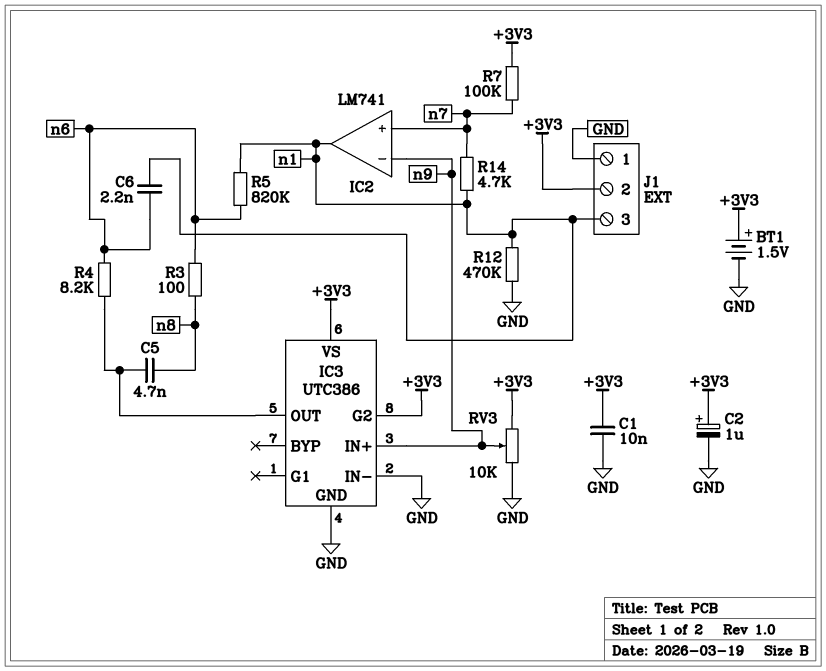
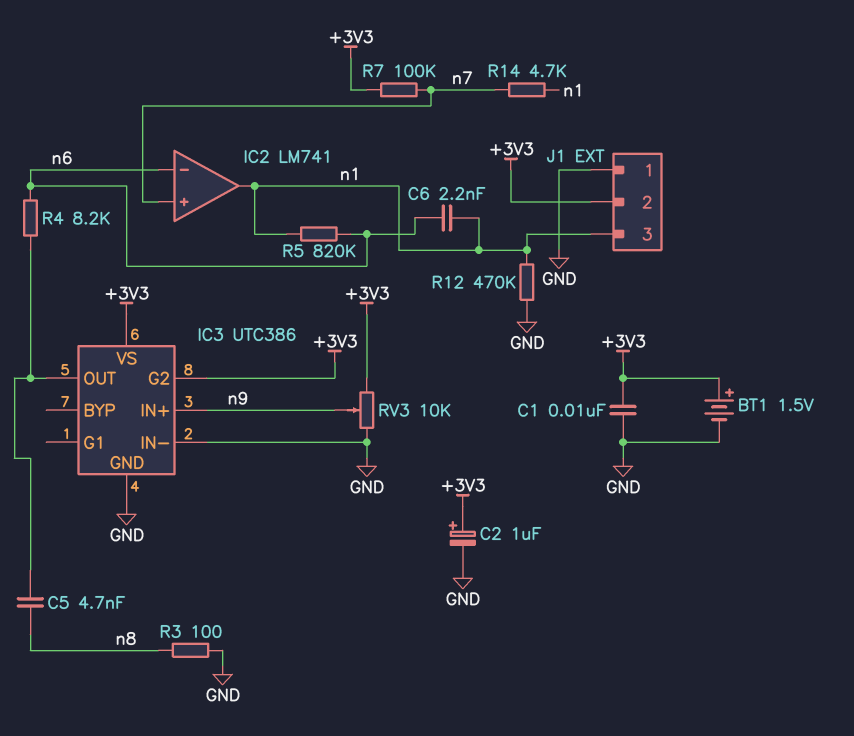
IC2 pin in-: n9 -> n6
R3: 100 (n6, n8) -> 100 (GND, n8)

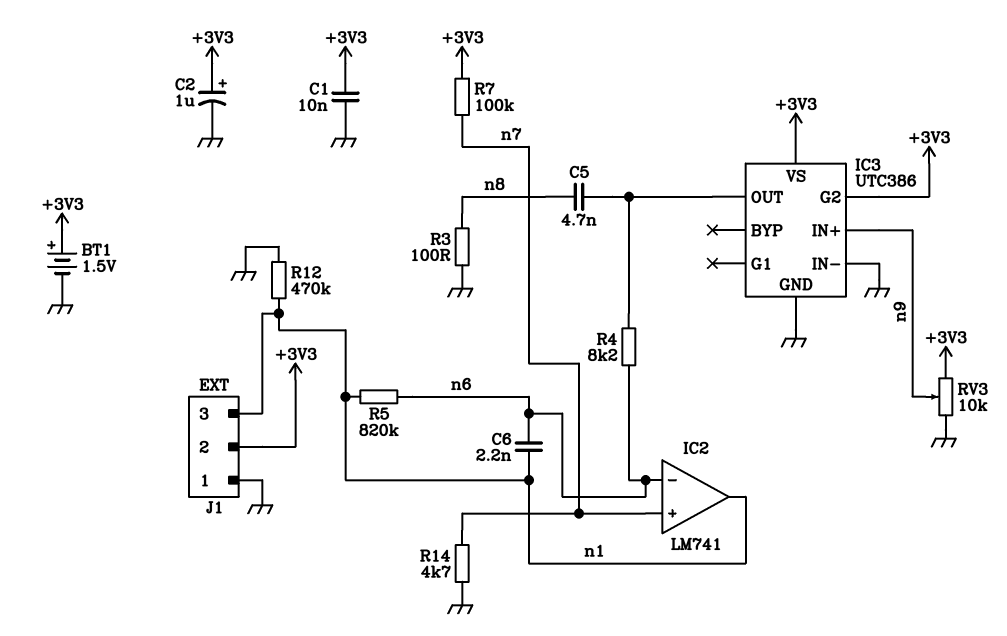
R14: 4.7k (n1, n7) -> 4.7k (GND, n7)

